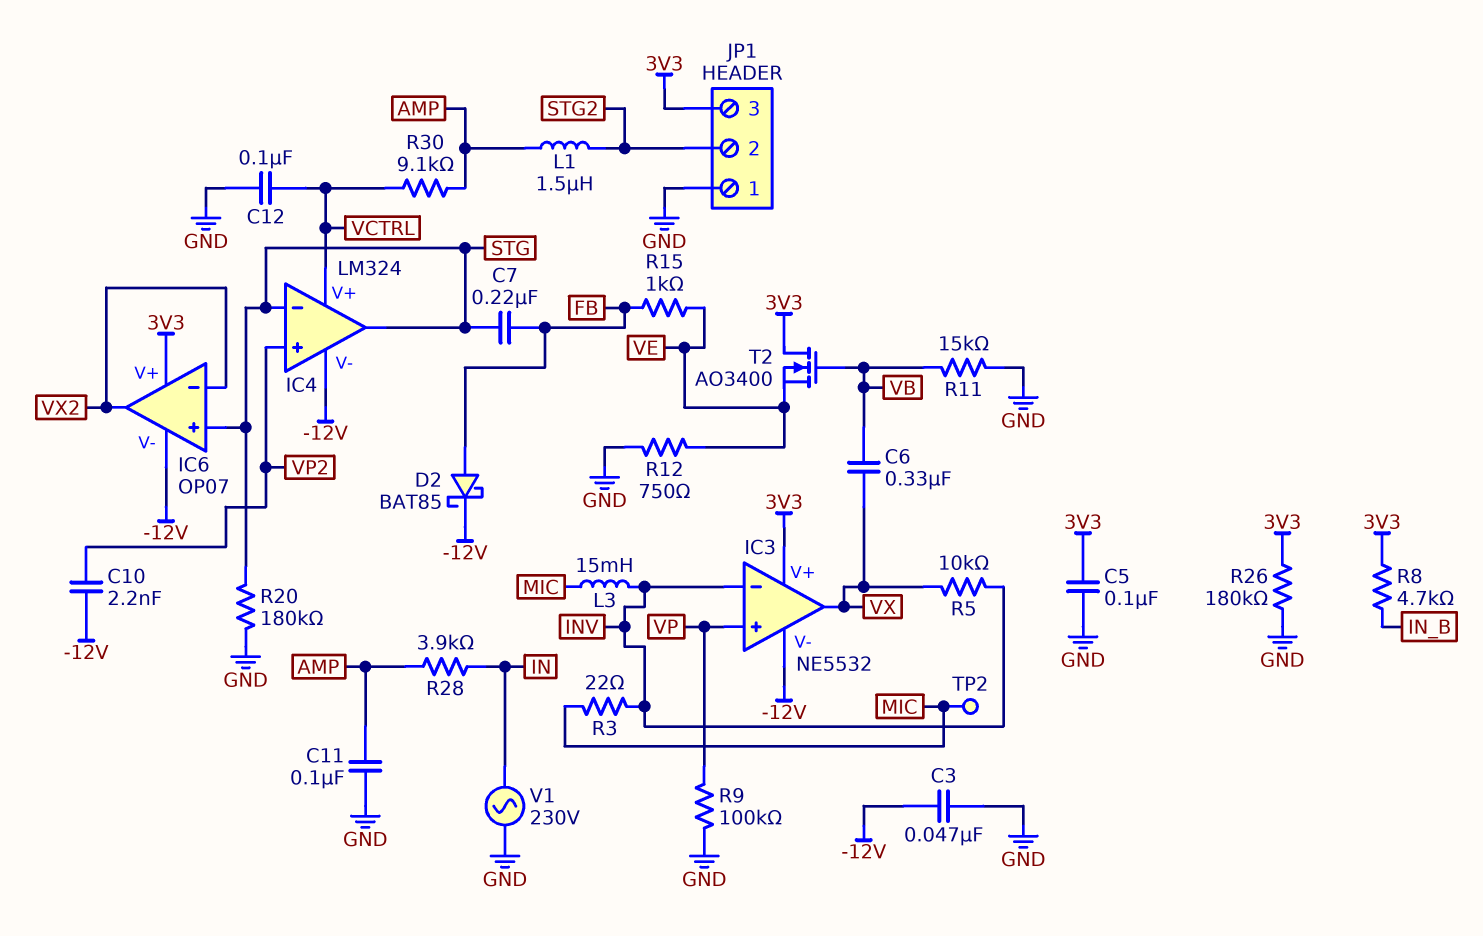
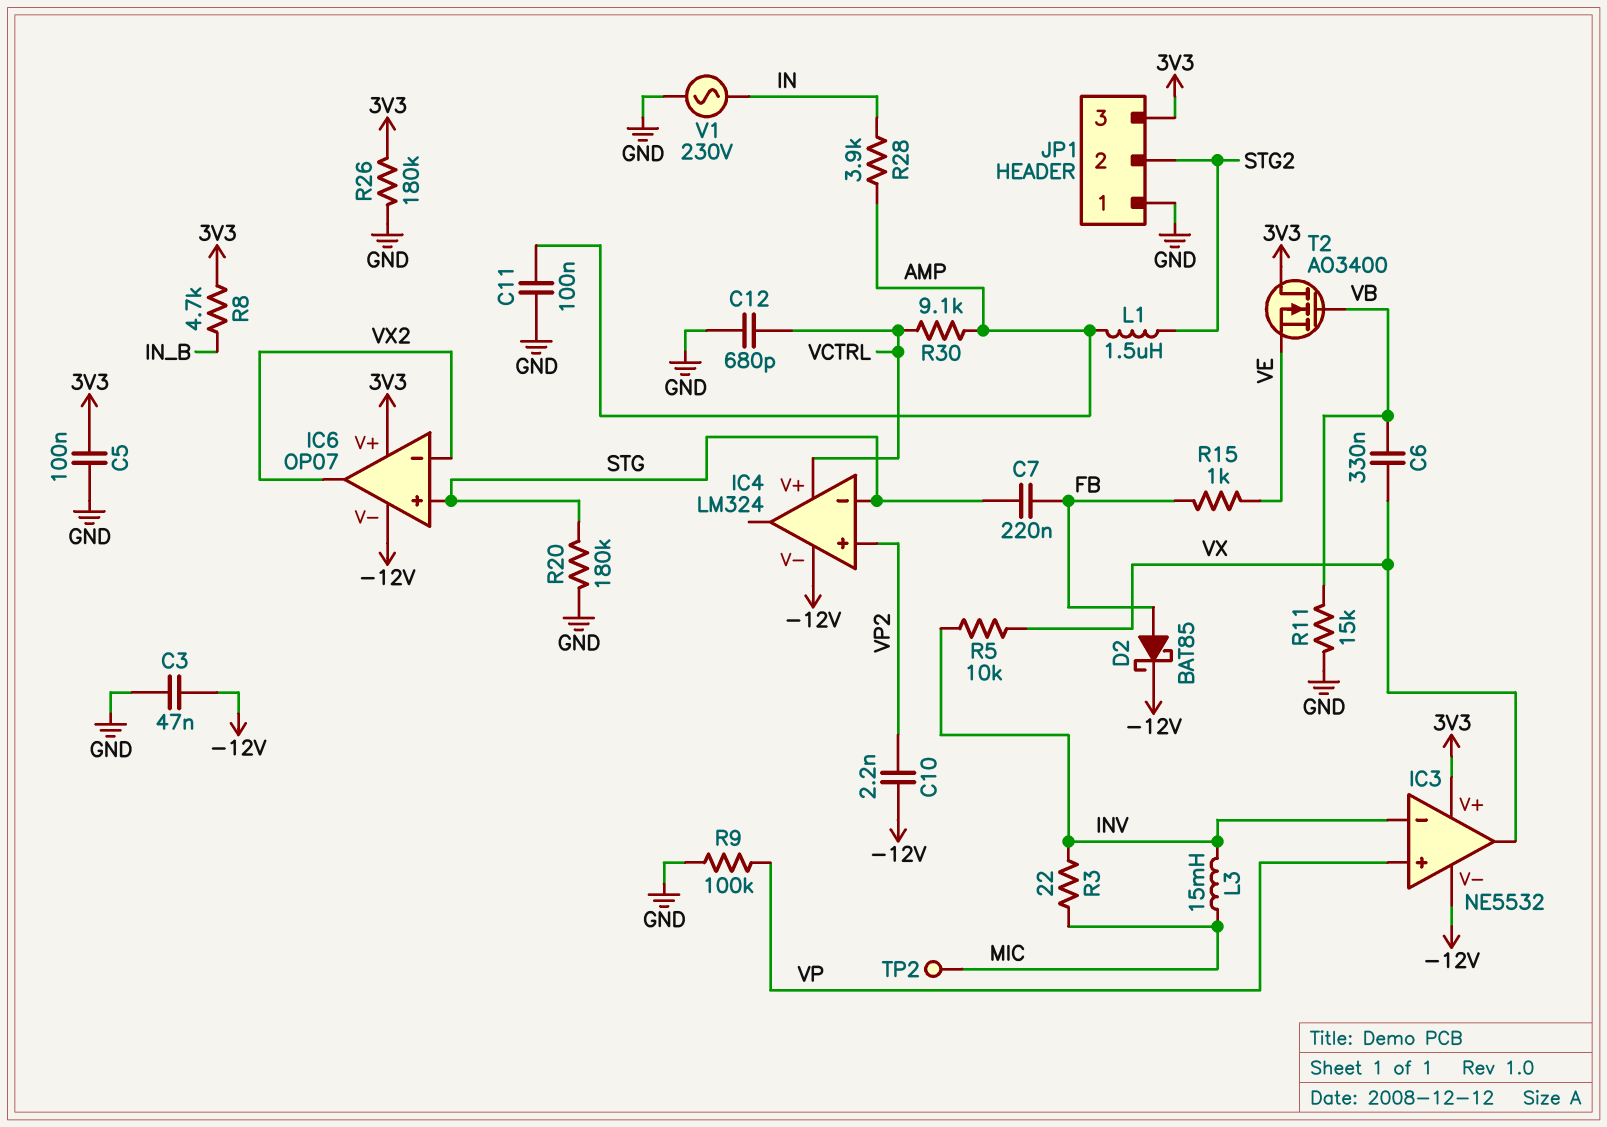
C12: 100nF (GND, VCTRL) -> 680pF (GND, VCTRL)
IC4 pin out: STG -> none
R12: 750 (GND, VE) -> none

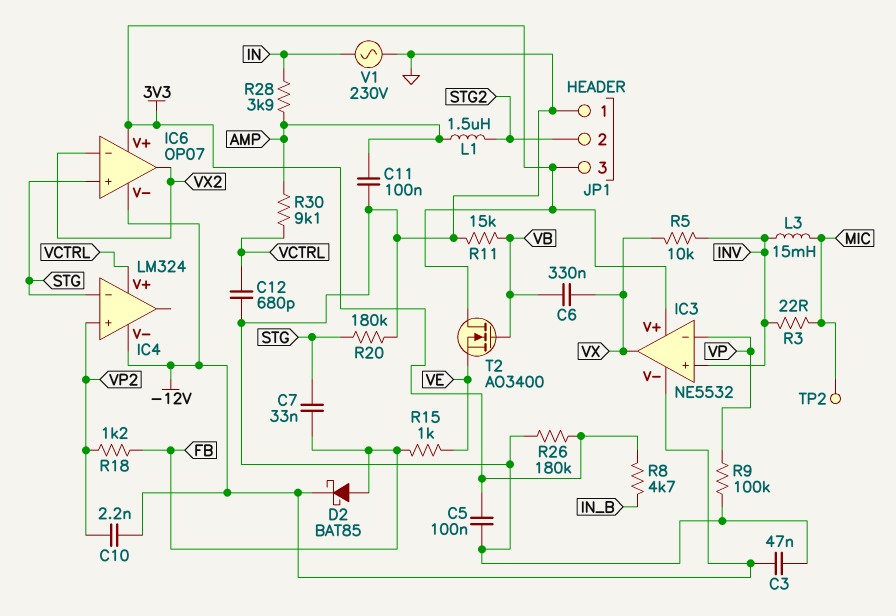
C7: 220nF (FB, STG) -> 33nF (FB, STG)
IC3 pin in+: VP -> INV
IC3 pin in-: INV -> VP
R18: none -> 1.2k (FB, VP2)

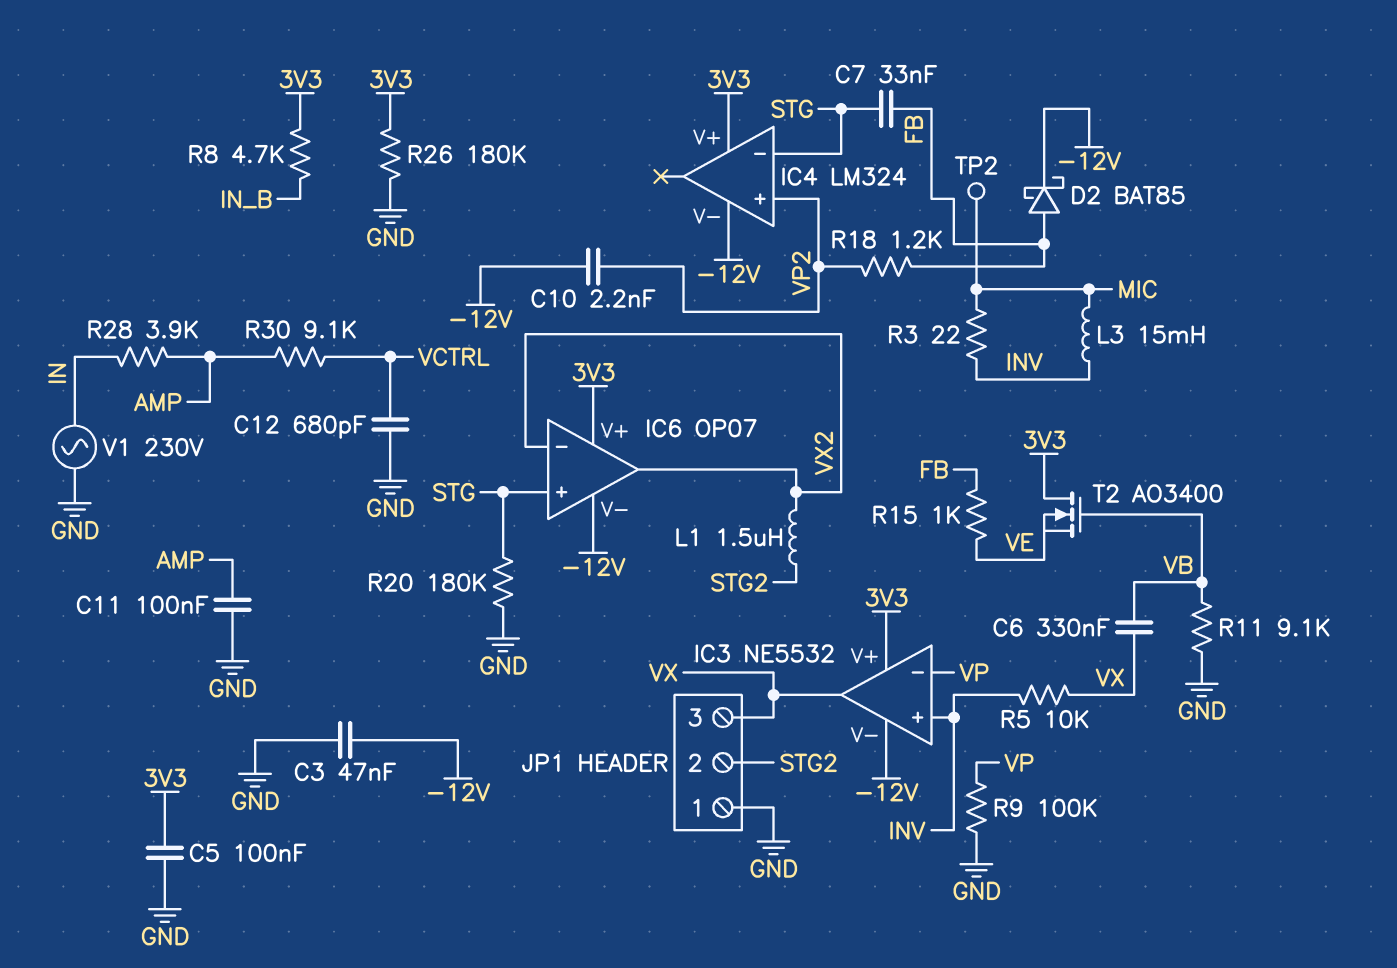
IC4 pin V+: VCTRL -> 3V3
JP1 pin 3: 3V3 -> VX
L1: 1.5uH (AMP, STG2) -> 1.5uH (STG2, VX2)
R11: 15k (GND, VB) -> 9.1k (GND, VB)

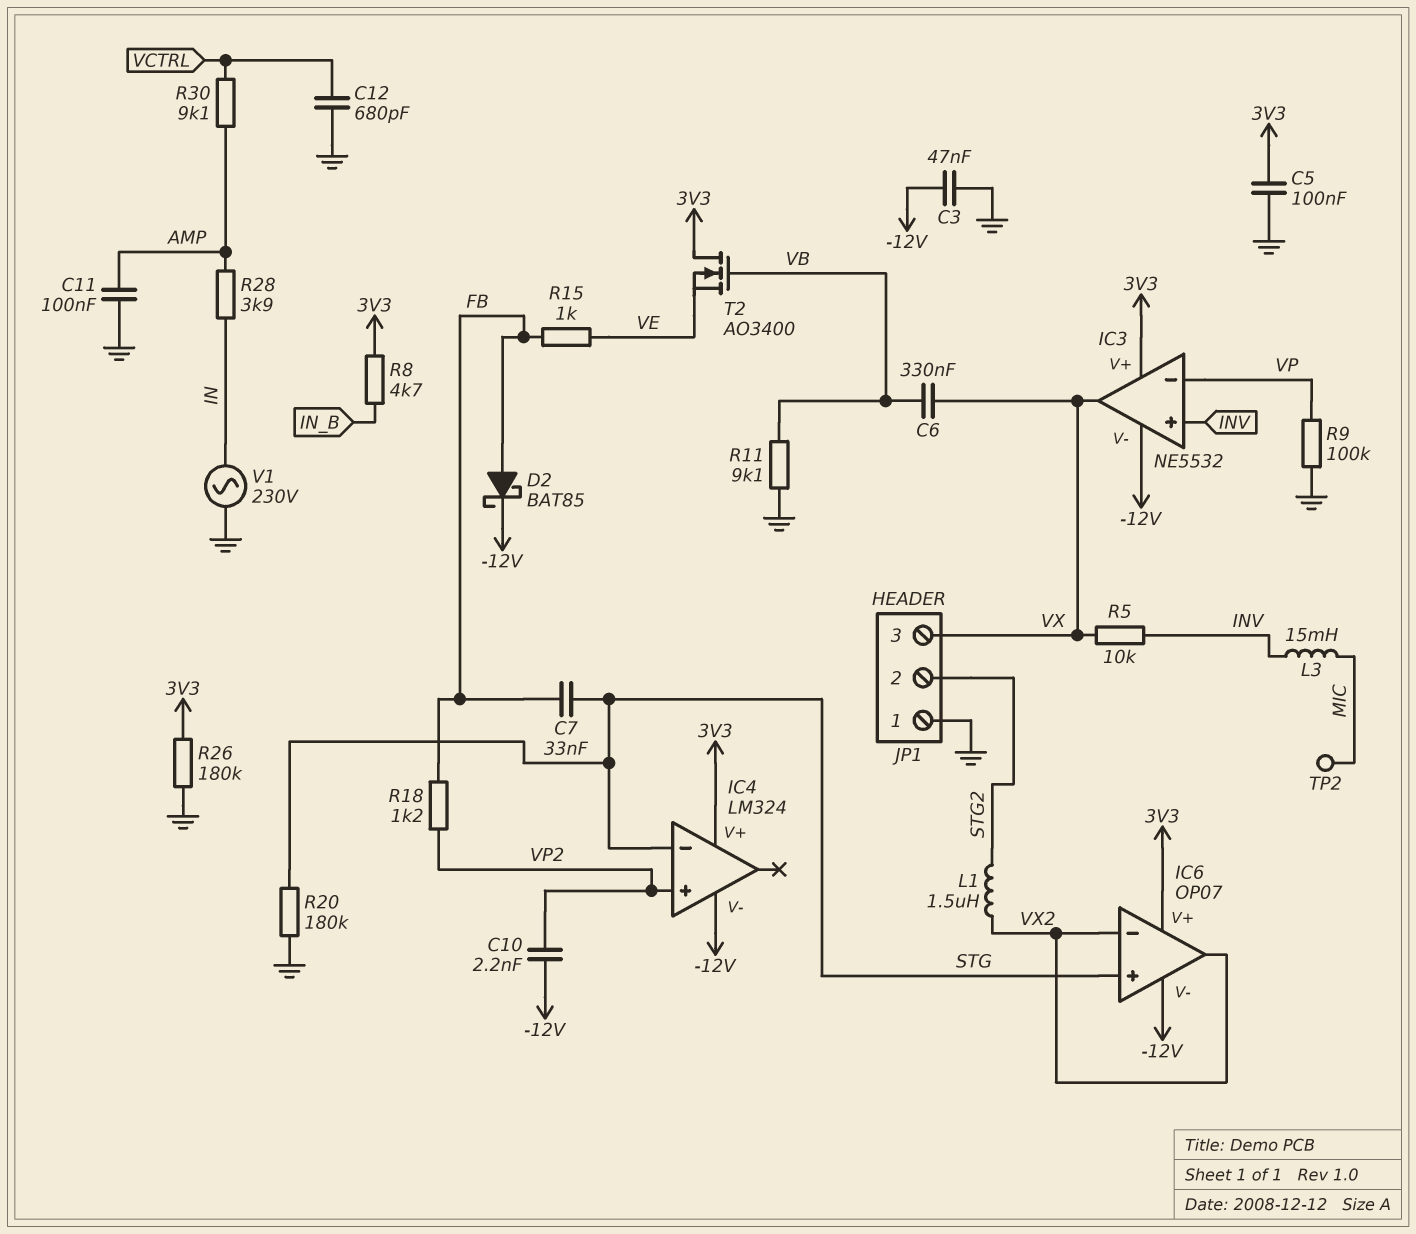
R3: 22 (INV, MIC) -> none

